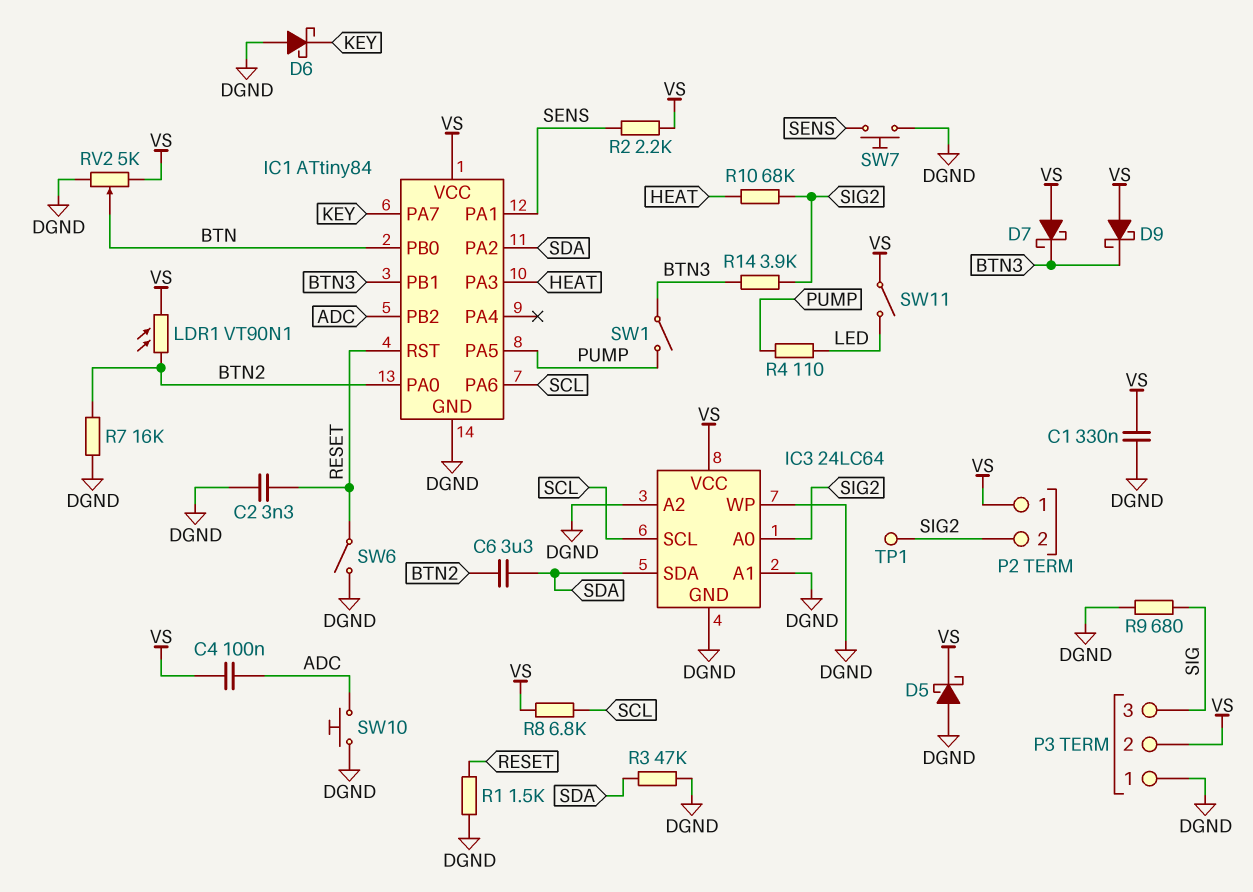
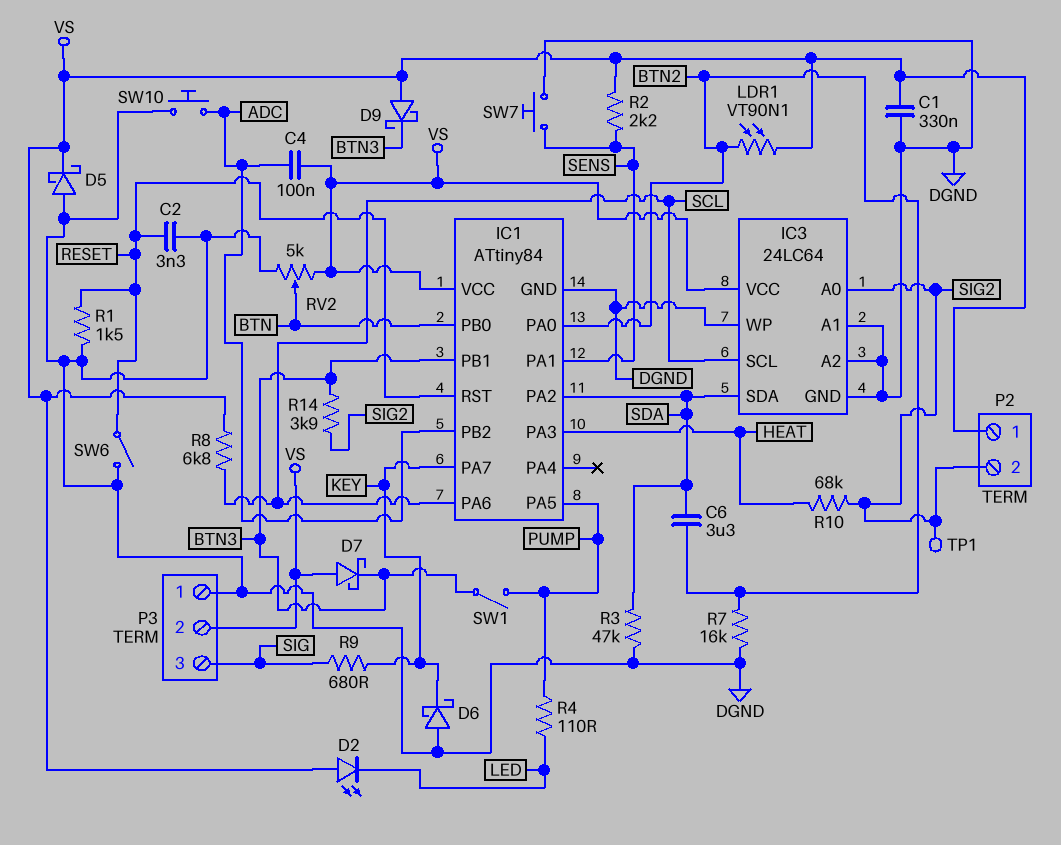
D2: none -> LED (A VS, K LED)
R9: 680 (DGND, SIG) -> 680 (KEY, SIG)
SW11: switch (LED, VS) -> none

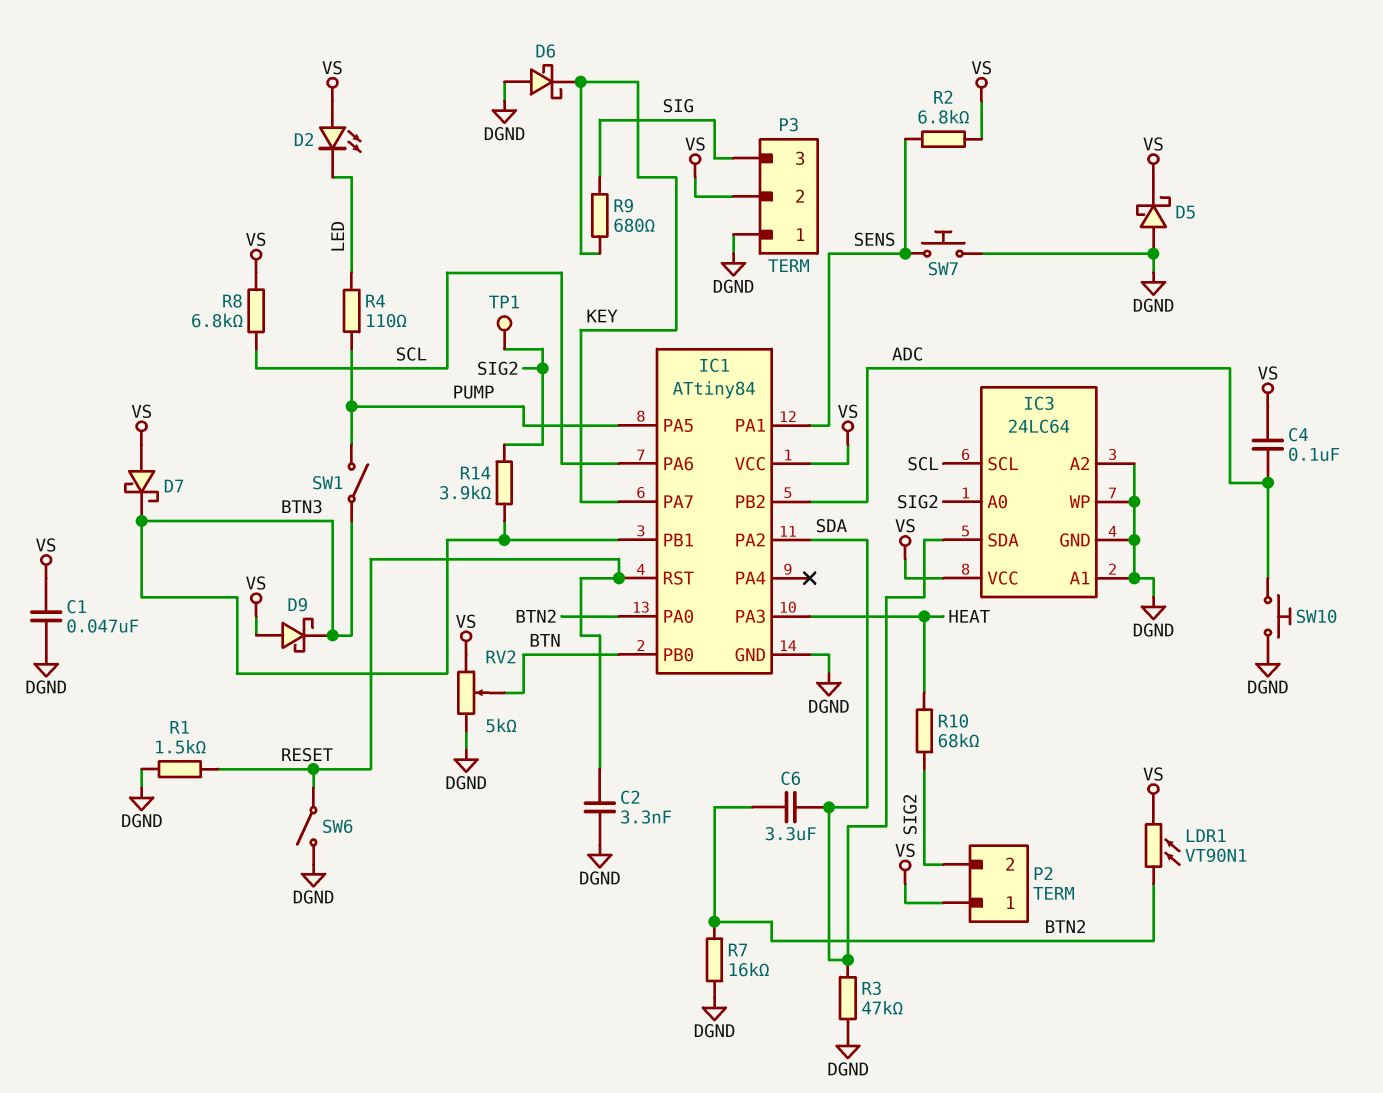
C1: 330nF (DGND, VS) -> 47nF (DGND, VS)
R2: 2.2k (SENS, VS) -> 6.8k (SENS, VS)

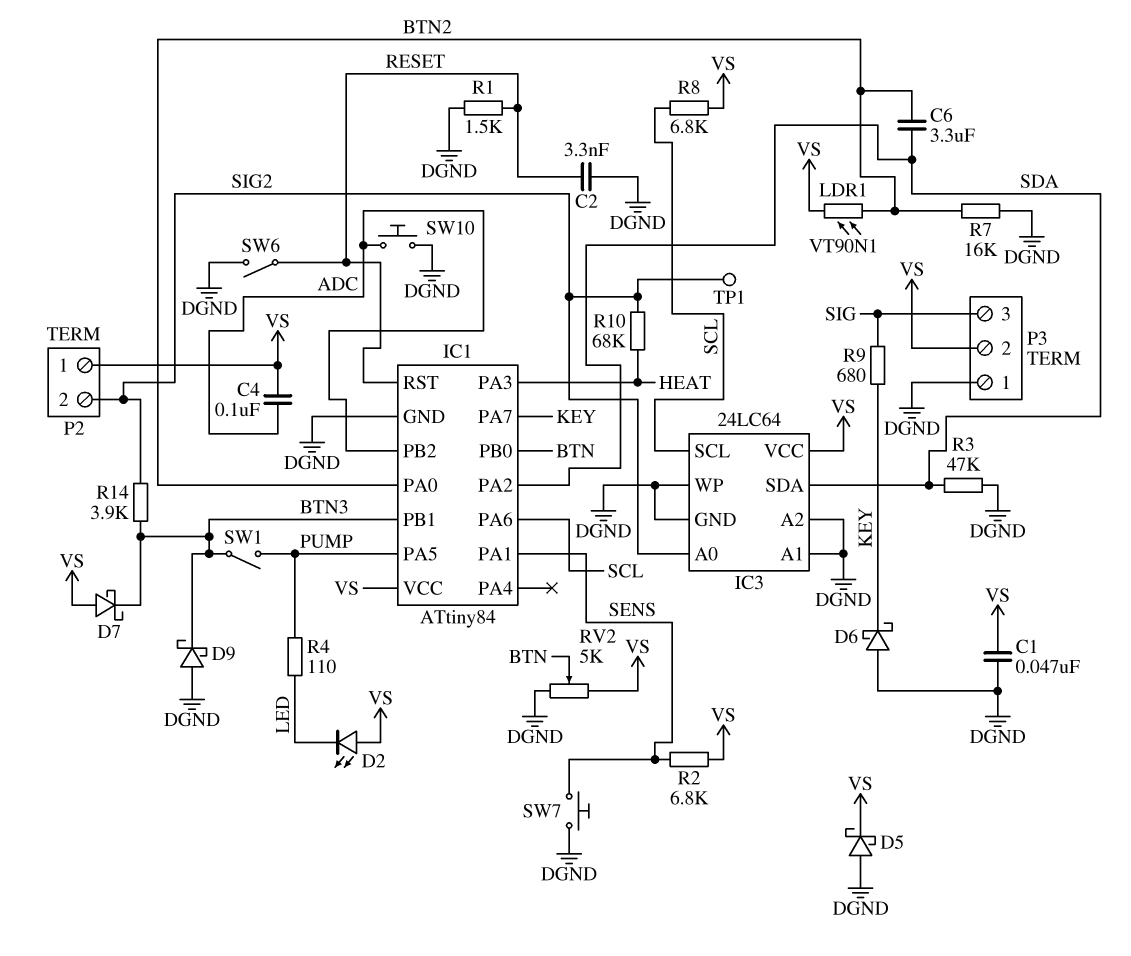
D9: schottky (A VS, K BTN3) -> schottky (A DGND, K BTN3)

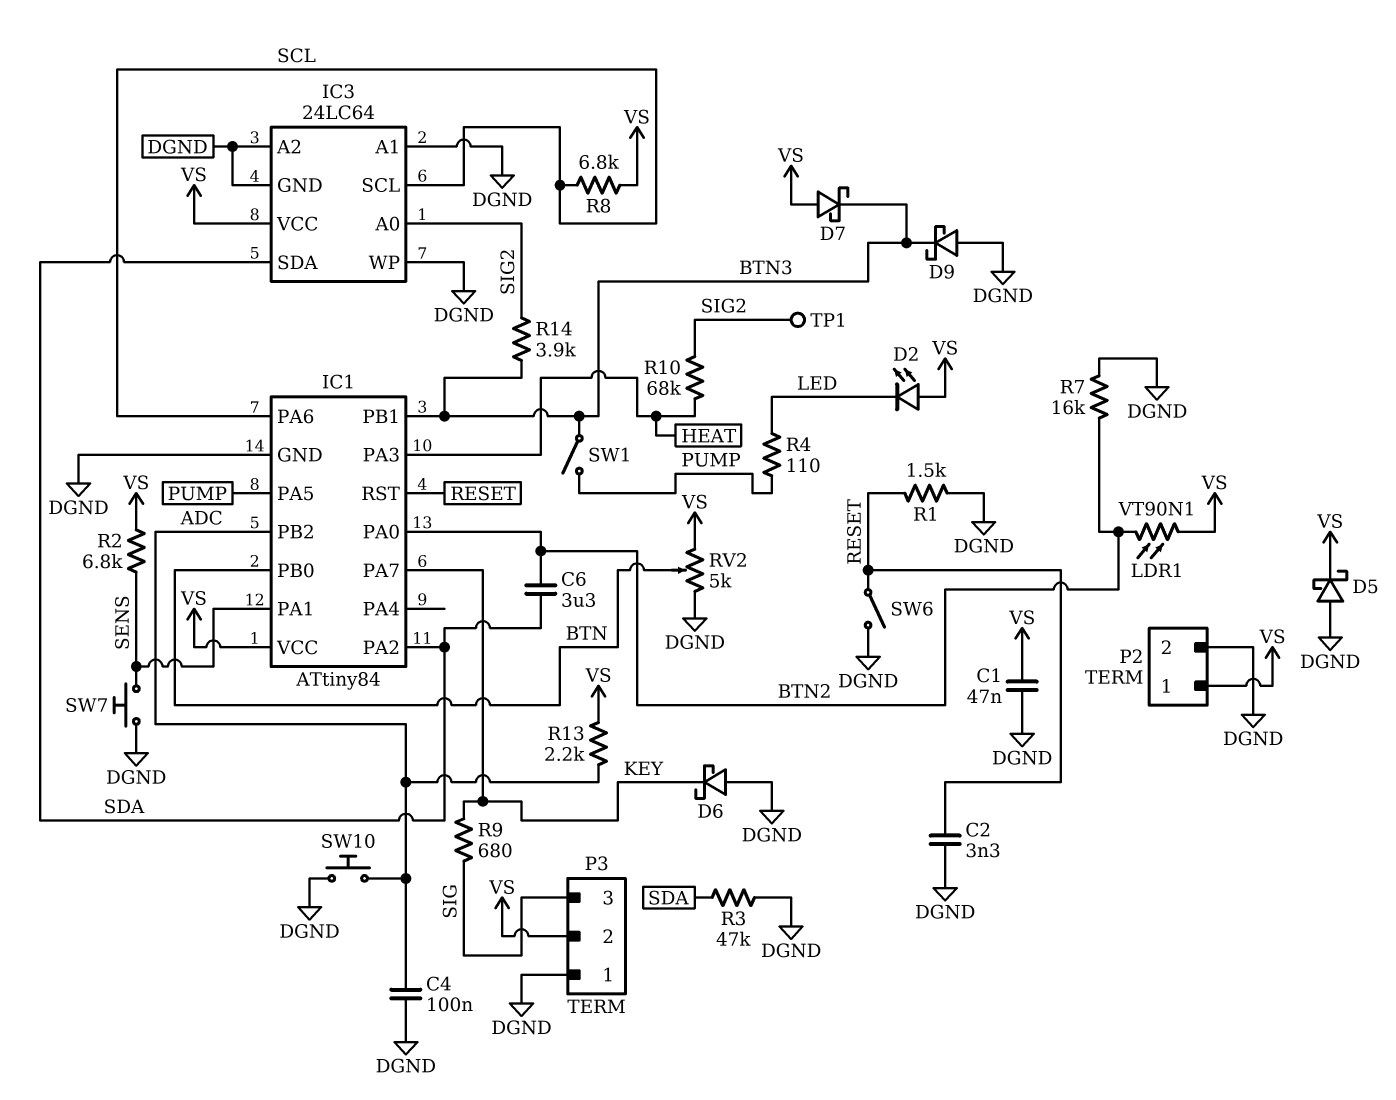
C4: 100nF (ADC, VS) -> 100nF (ADC, DGND)
P2 pin 2: SIG2 -> DGND
R13: none -> 2.2k (ADC, VS)

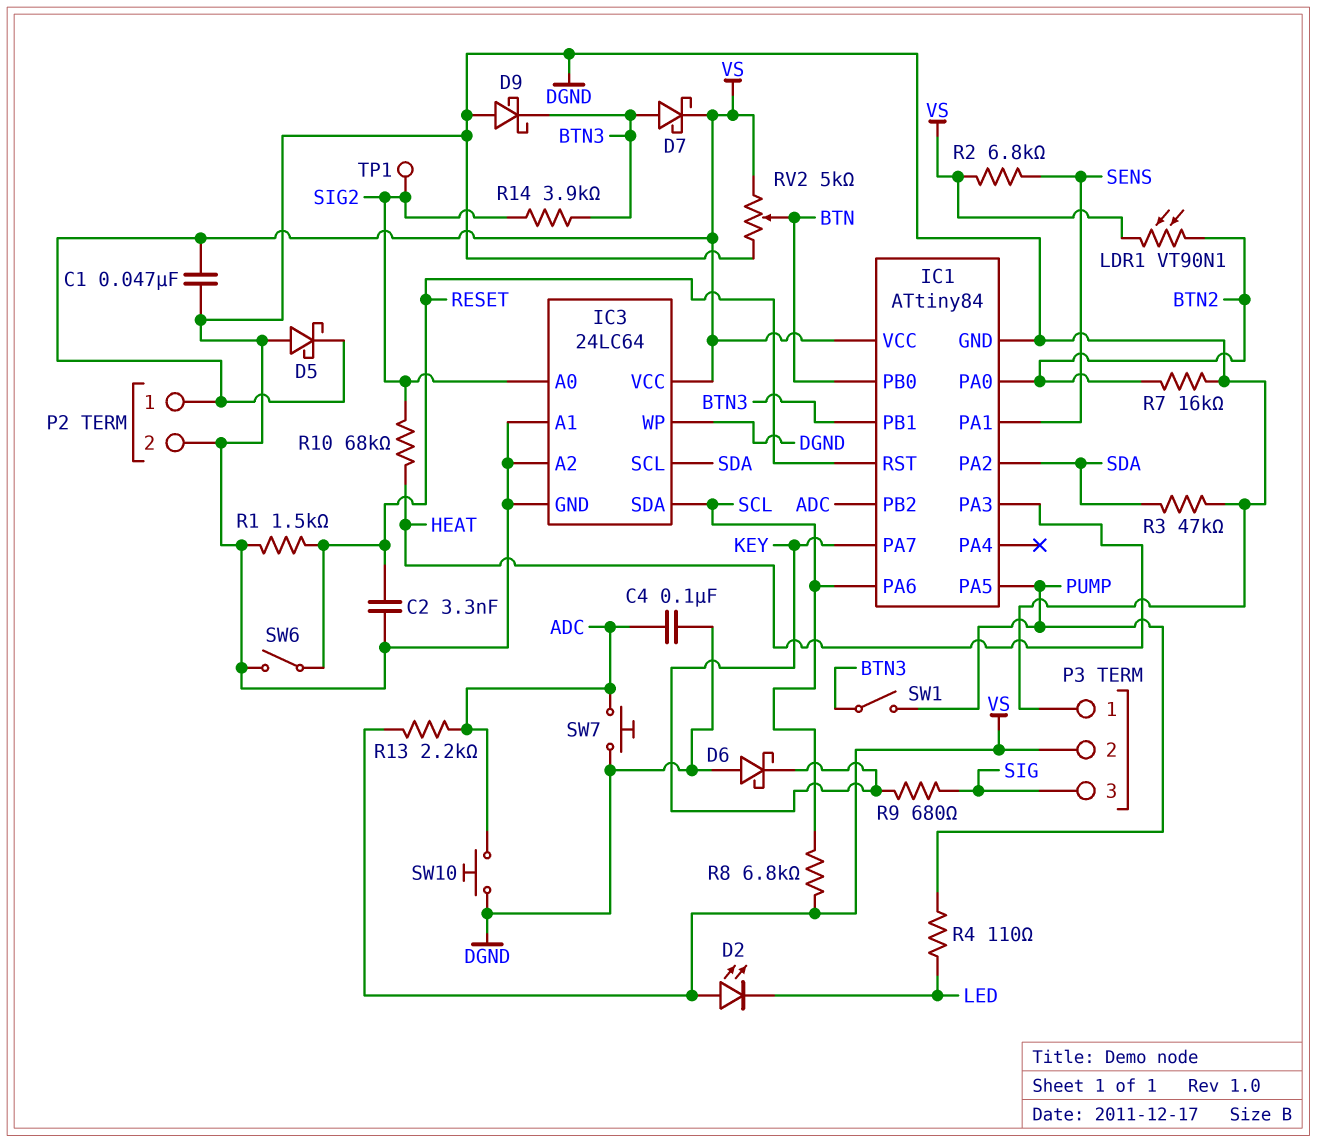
C6: 3.3uF (BTN2, SDA) -> none
D7: schottky (A VS, K BTN3) -> schottky (A BTN3, K VS)
IC3 pin SCL: SCL -> SDA
IC3 pin SDA: SDA -> SCL
SW7: button (DGND, SENS) -> button (ADC, DGND)

